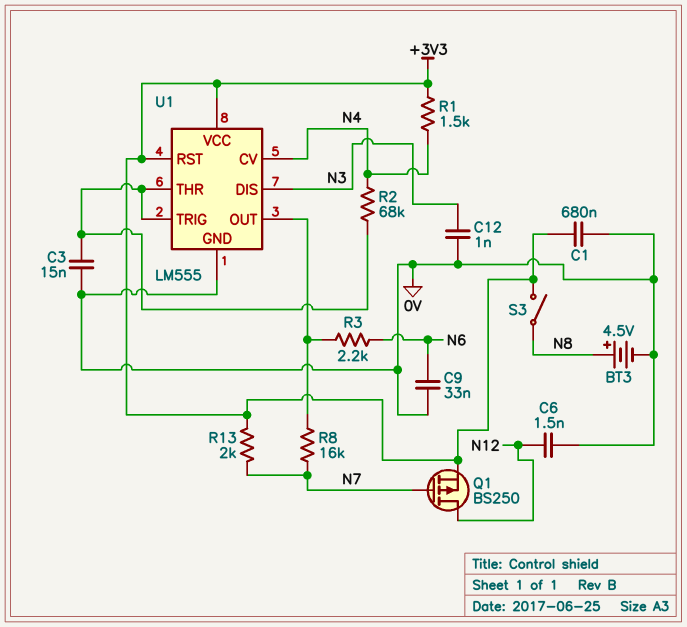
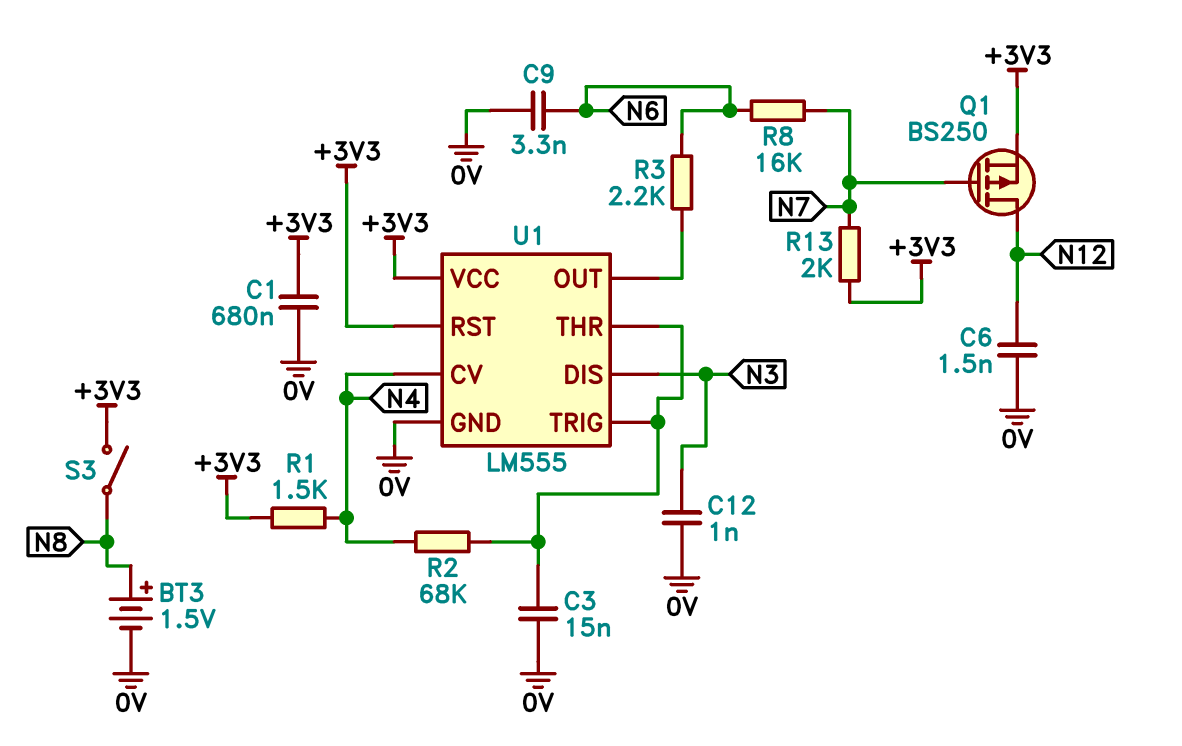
BT3: 4.5V (plus N8, minus 0V) -> 1.5V (plus N8, minus 0V)
C9: 33nF (0V, N6) -> 3.3nF (0V, N6)
R8: 16k (N7, U1/OUT) -> 16k (N6, N7)

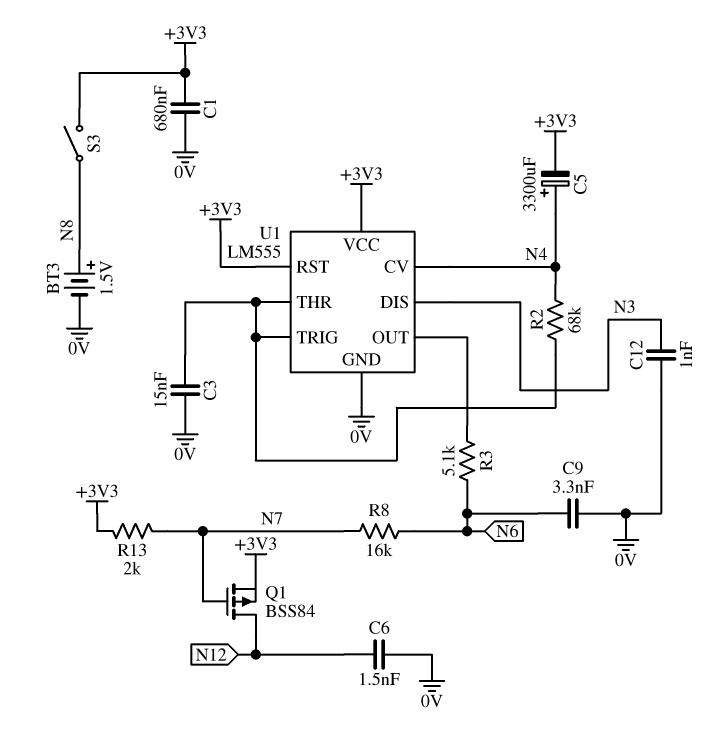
C5: none -> 3300uF (plus N4, minus +3V3)
Q1: PMOS BS250 (G N7, D N12, S +3V3) -> PMOS BSS84 (G N7, D N12, S +3V3)
R1: 1.5k (+3V3, N4) -> none
R3: 2.2k (N6, U1/OUT) -> 5.1k (N6, U1/OUT)

